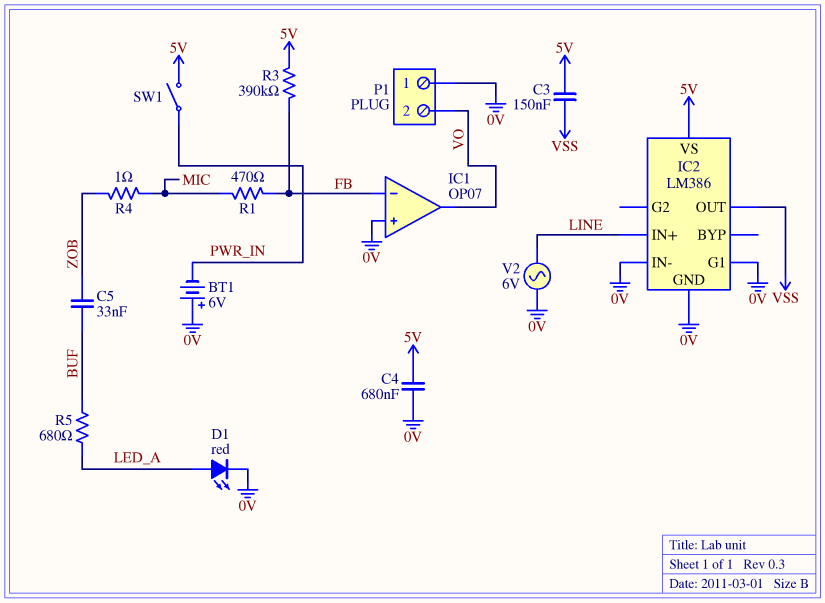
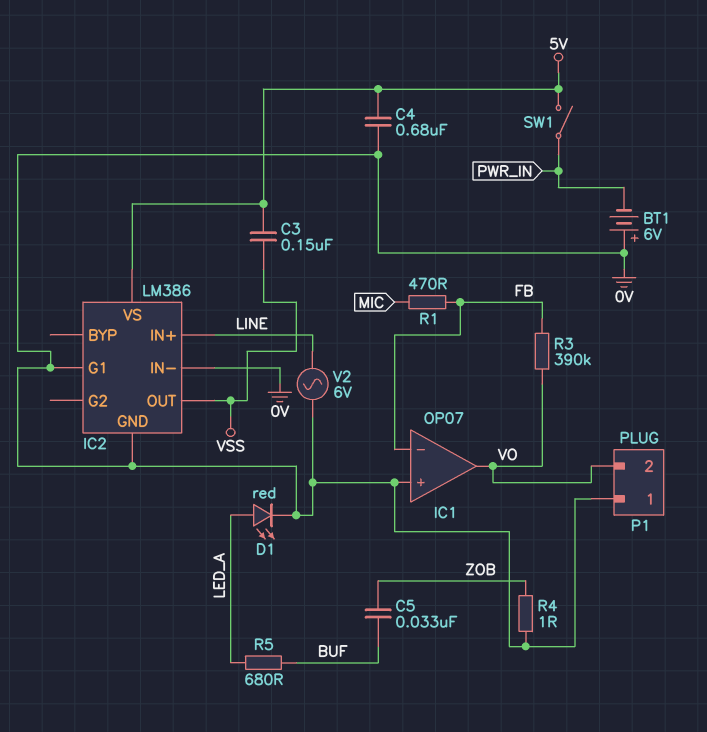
R3: 390k (5V, FB) -> 390k (FB, VO)
R4: 1 (MIC, ZOB) -> 1 (0V, ZOB)

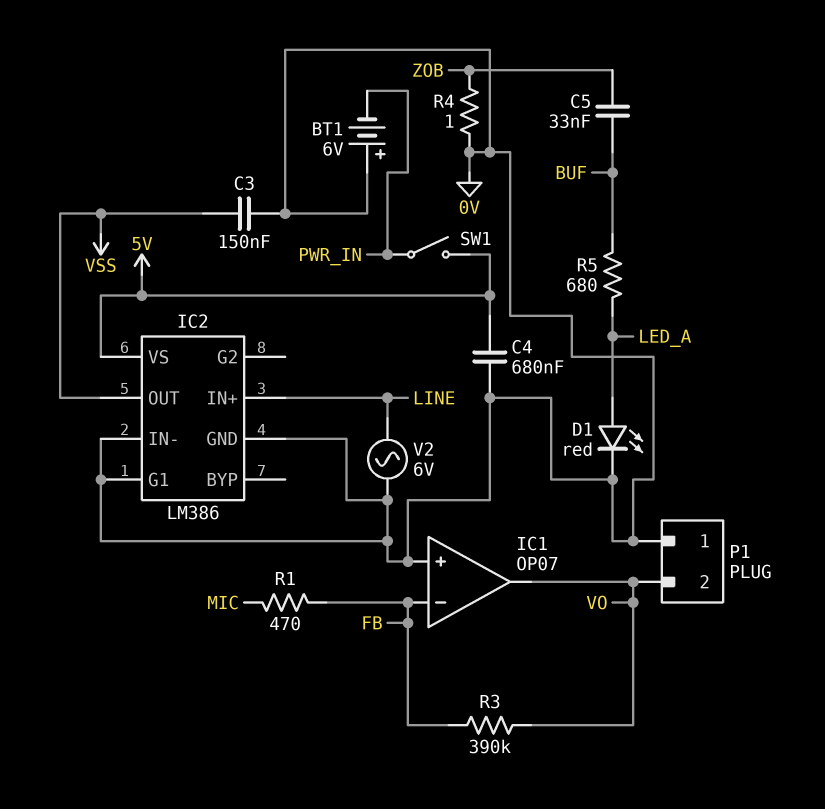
C3: 150nF (5V, VSS) -> 150nF (0V, VSS)

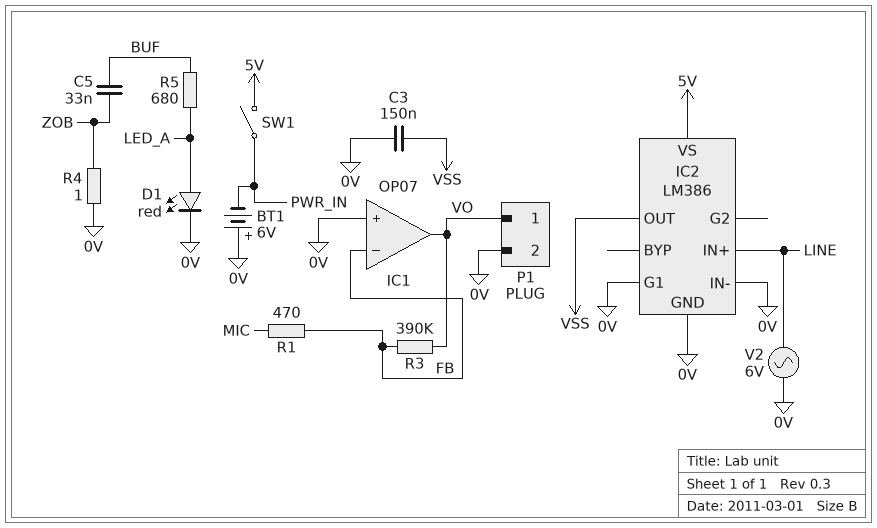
C4: 680nF (0V, 5V) -> none
P1 pin 1: 0V -> VO
P1 pin 2: VO -> 0V

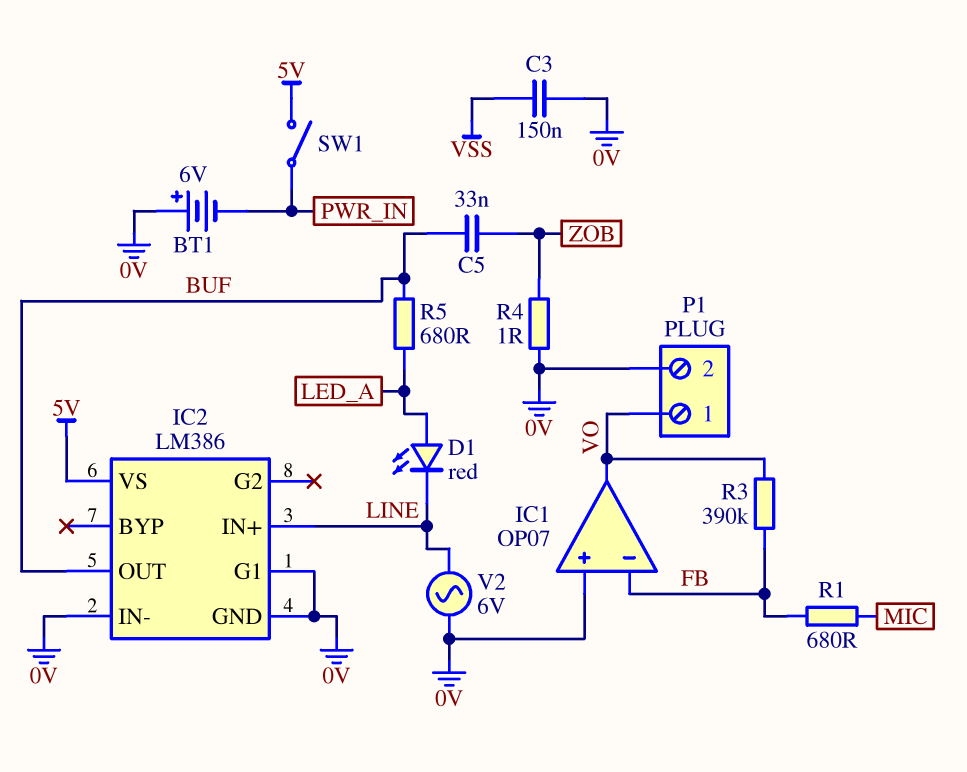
D1: LED red (A LED_A, K 0V) -> LED red (A LED_A, K LINE)
IC2 pin OUT: VSS -> BUF
R1: 470 (FB, MIC) -> 680 (FB, MIC)

